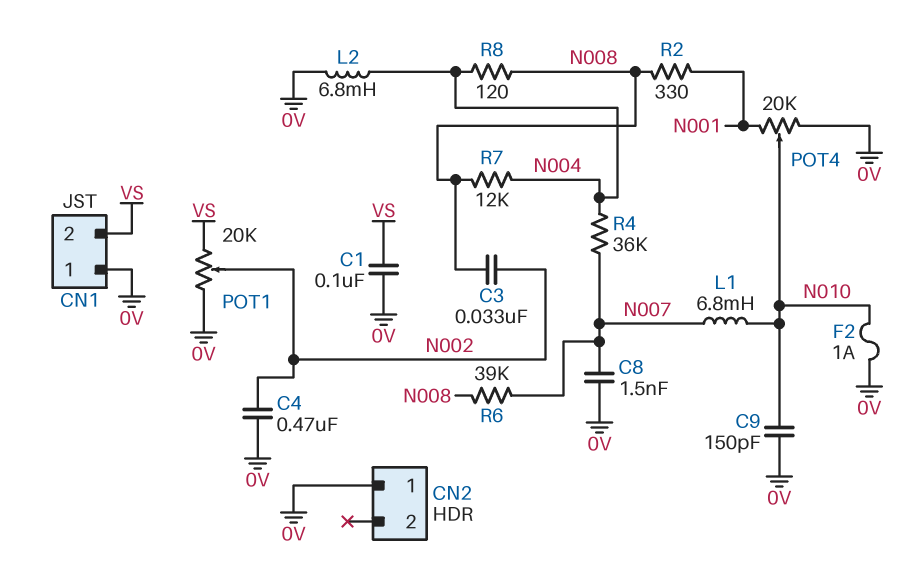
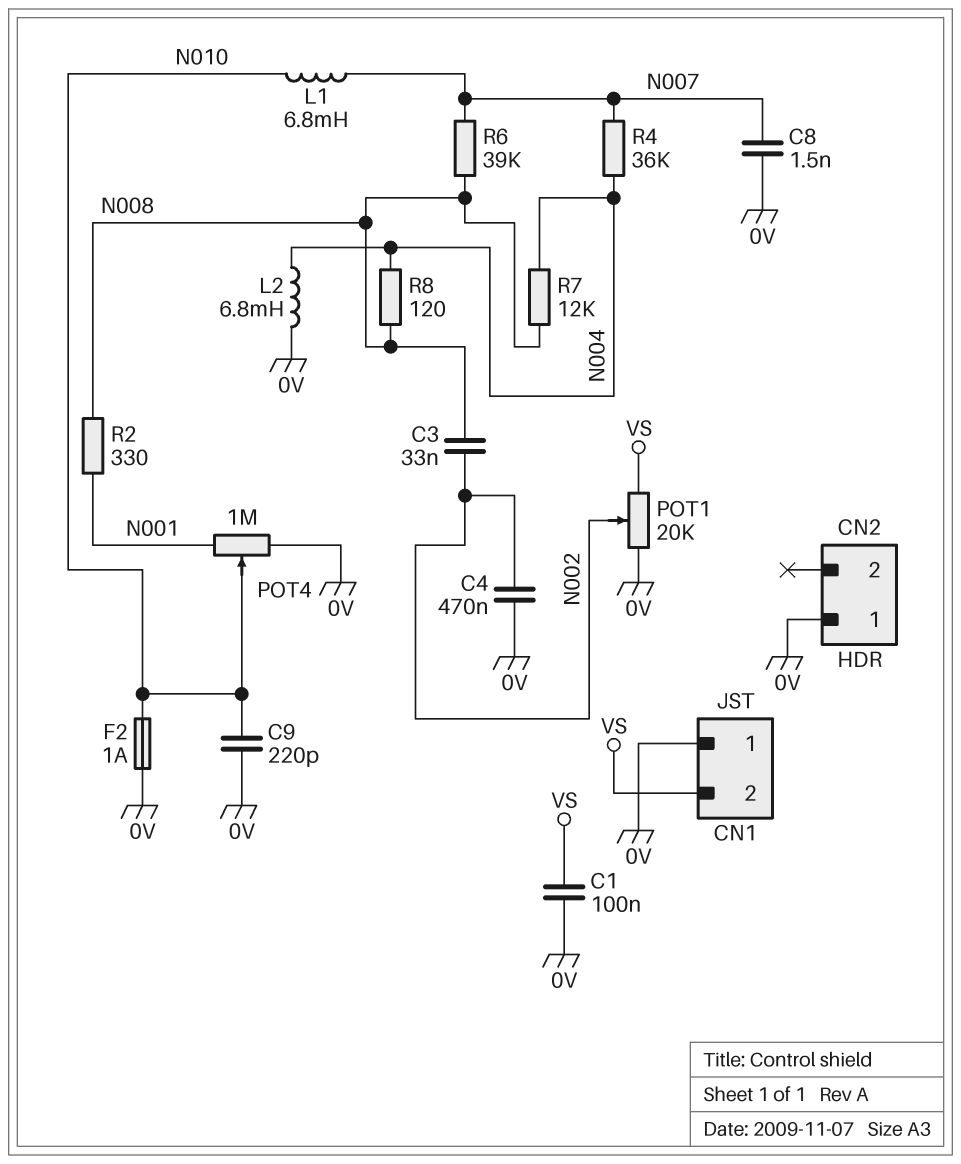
C9: 150pF (0V, N010) -> 220pF (0V, N010)
POT4: 20k (0V, N001, wiper N010) -> 1M (0V, N001, wiper N010)

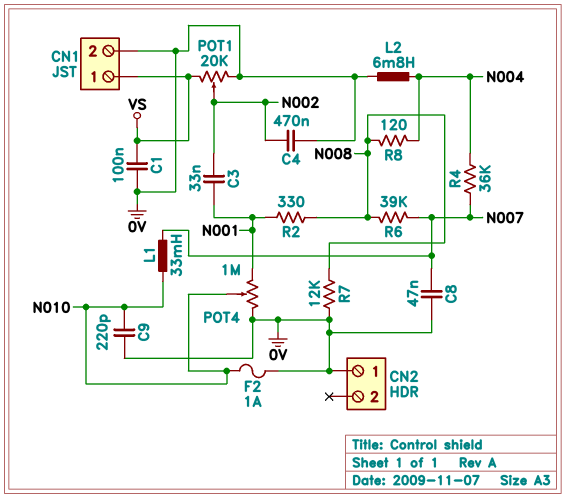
C3: 33nF (N002, N008) -> 33nF (N001, N002)
C8: 1.5nF (0V, N007) -> 47nF (0V, N007)
CN1 pin 1: 0V -> VS
CN1 pin 2: VS -> 0V
L1: 6.8mH (N007, N010) -> 33mH (N007, N010)
R7: 12k (N004, N008) -> 12k (0V, N008)

